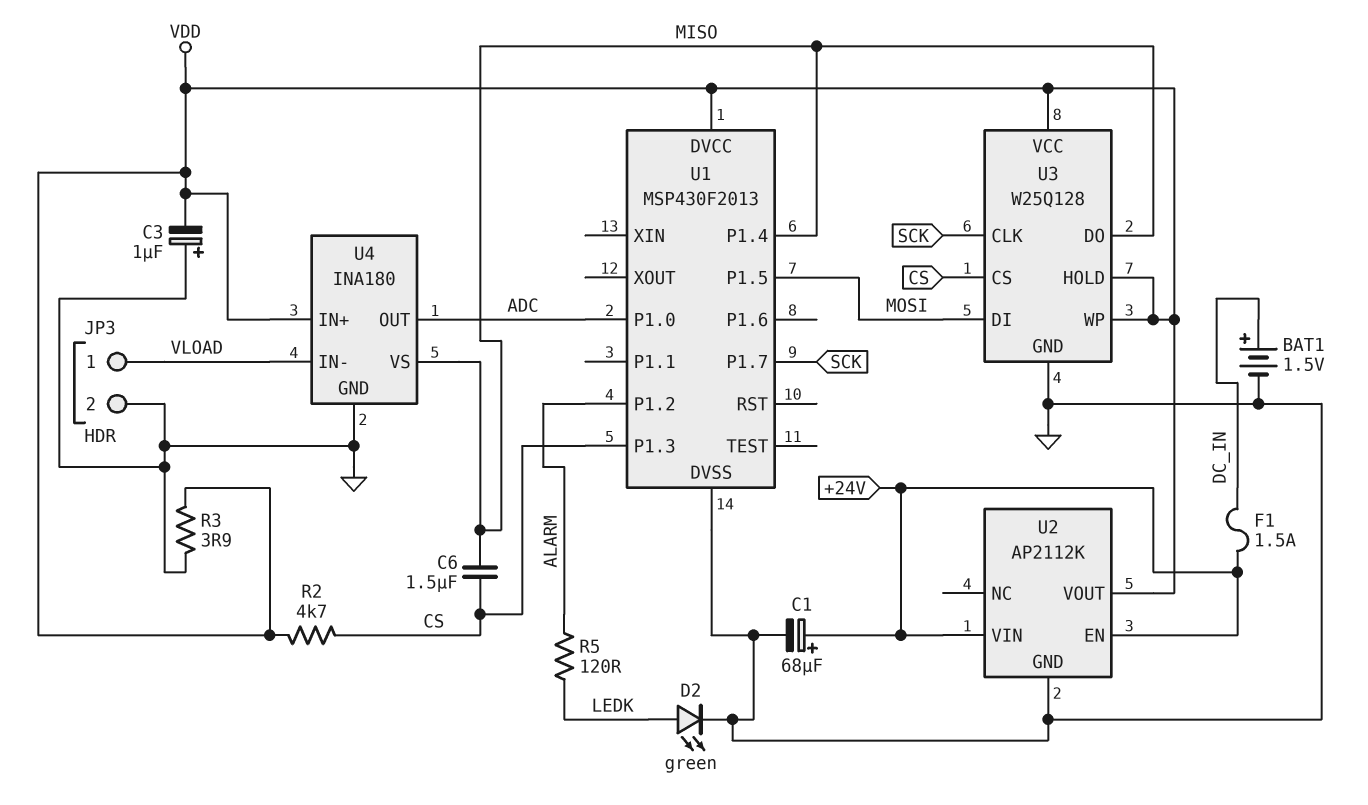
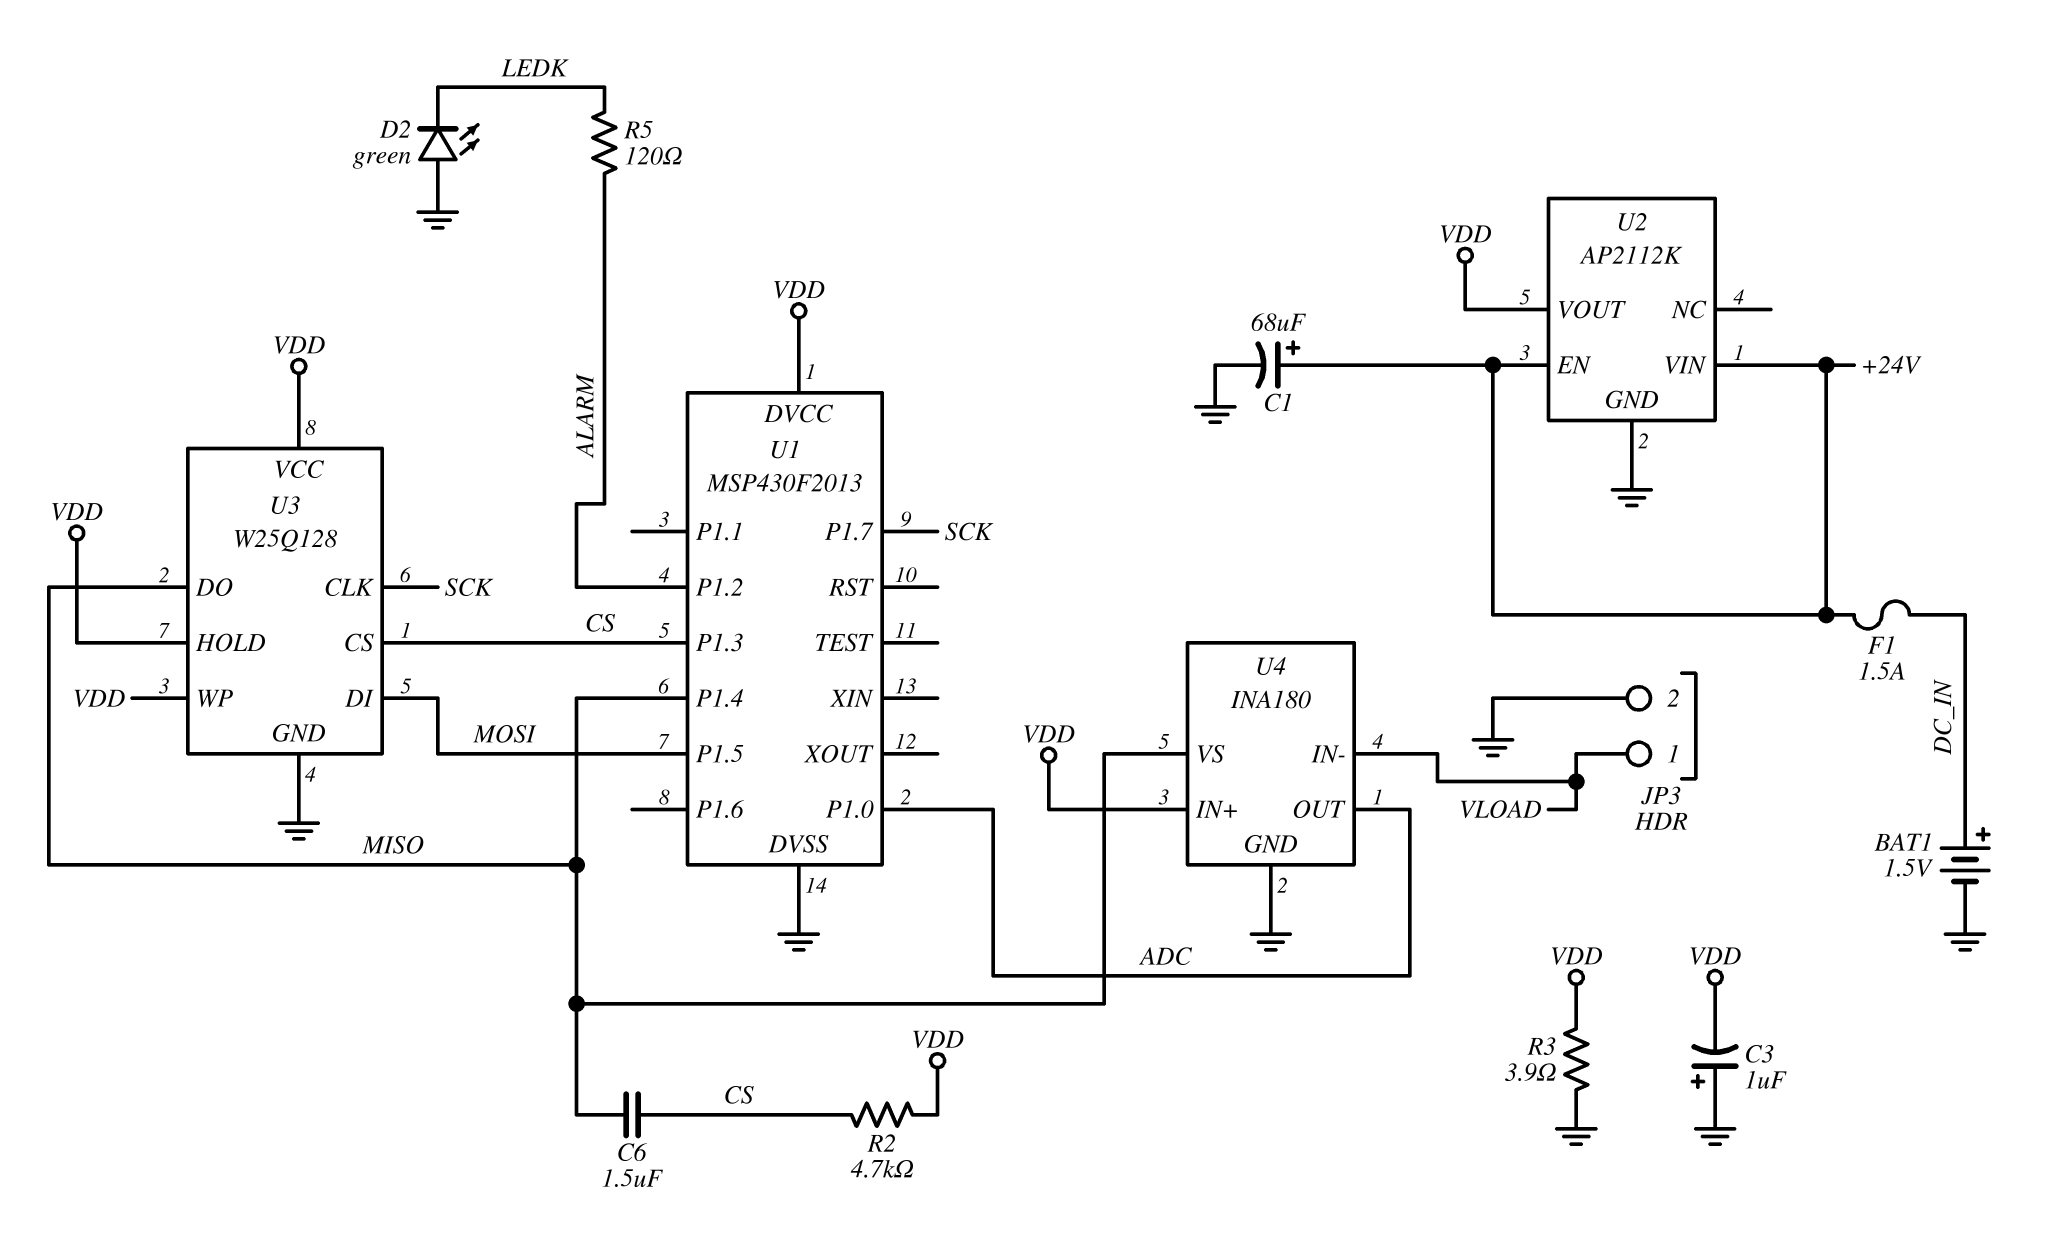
D2: LED green (A LEDK, K GND) -> LED green (A GND, K LEDK)

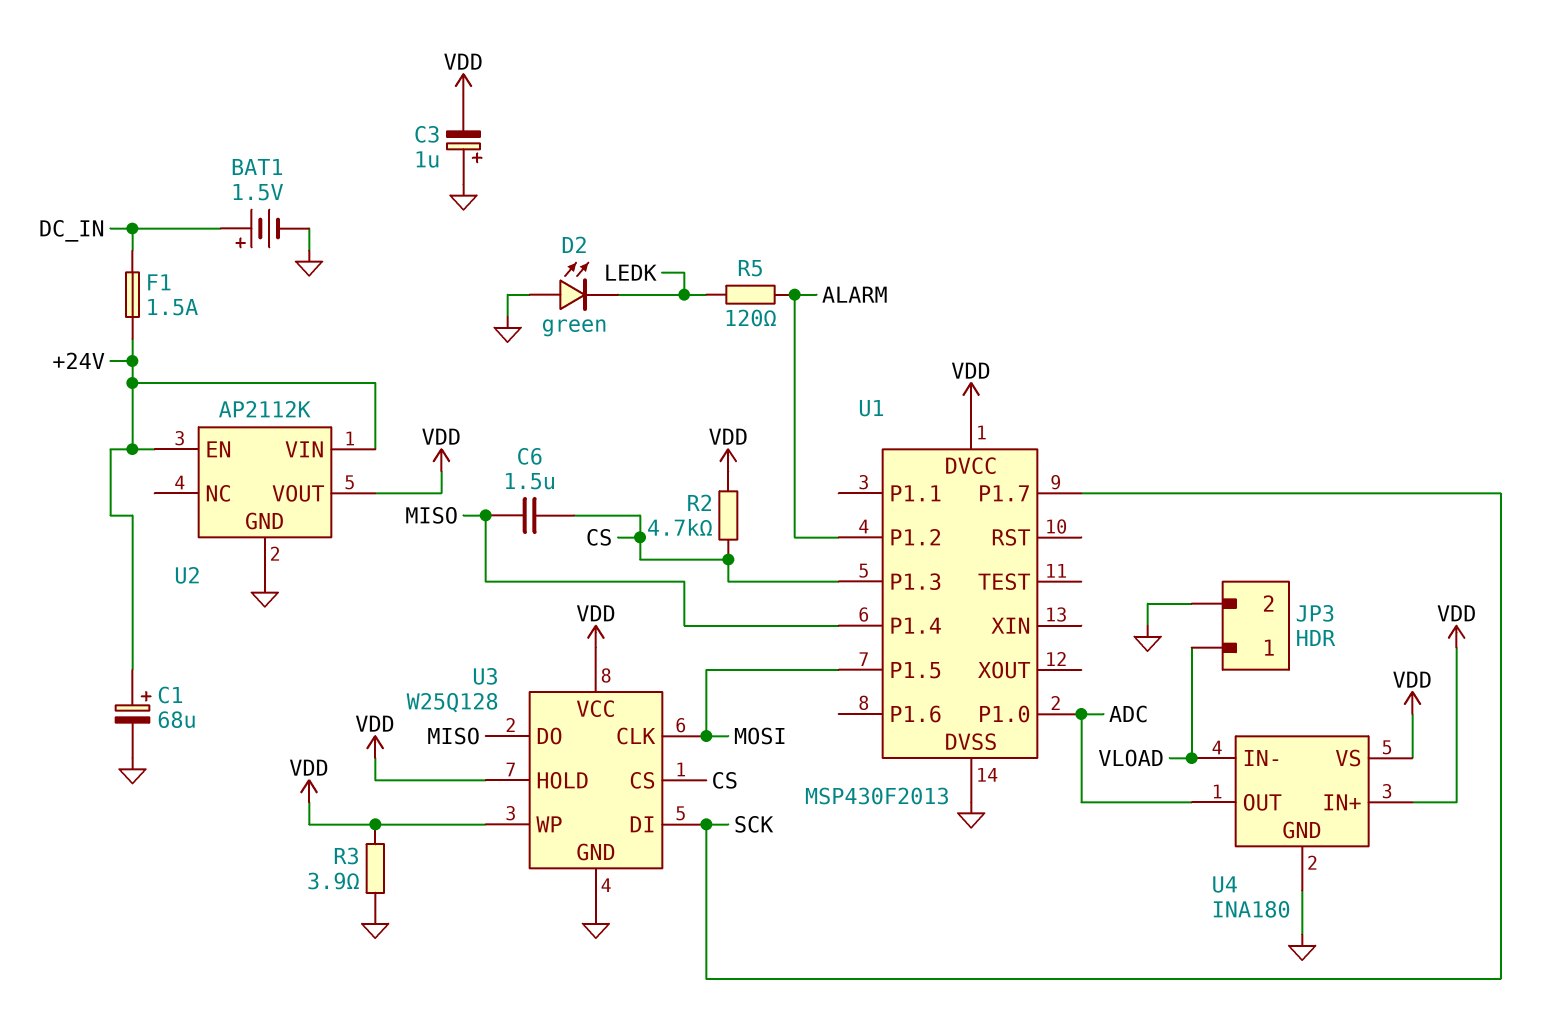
U3 pin CLK: SCK -> MOSI
U3 pin DI: MOSI -> SCK
U4 pin VS: MISO -> VDD

